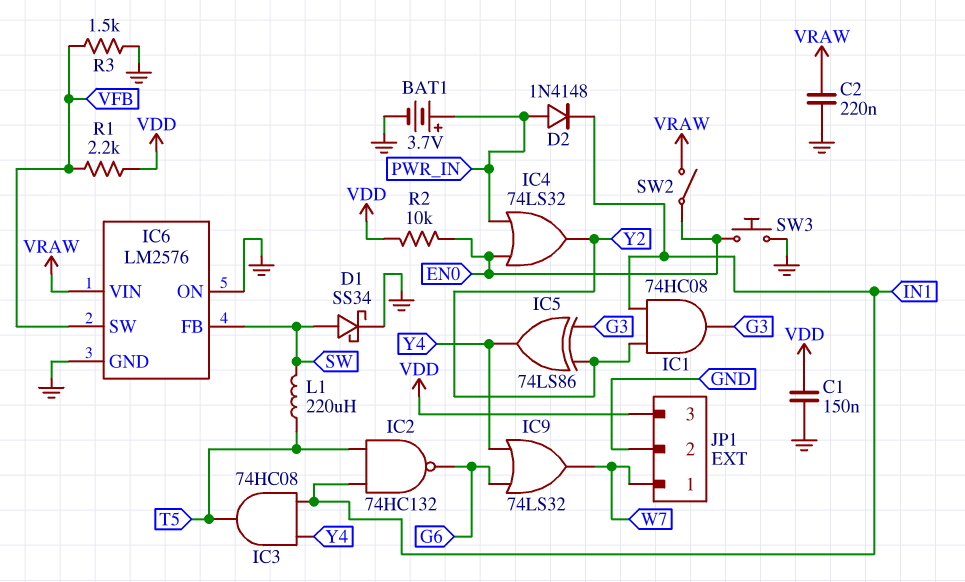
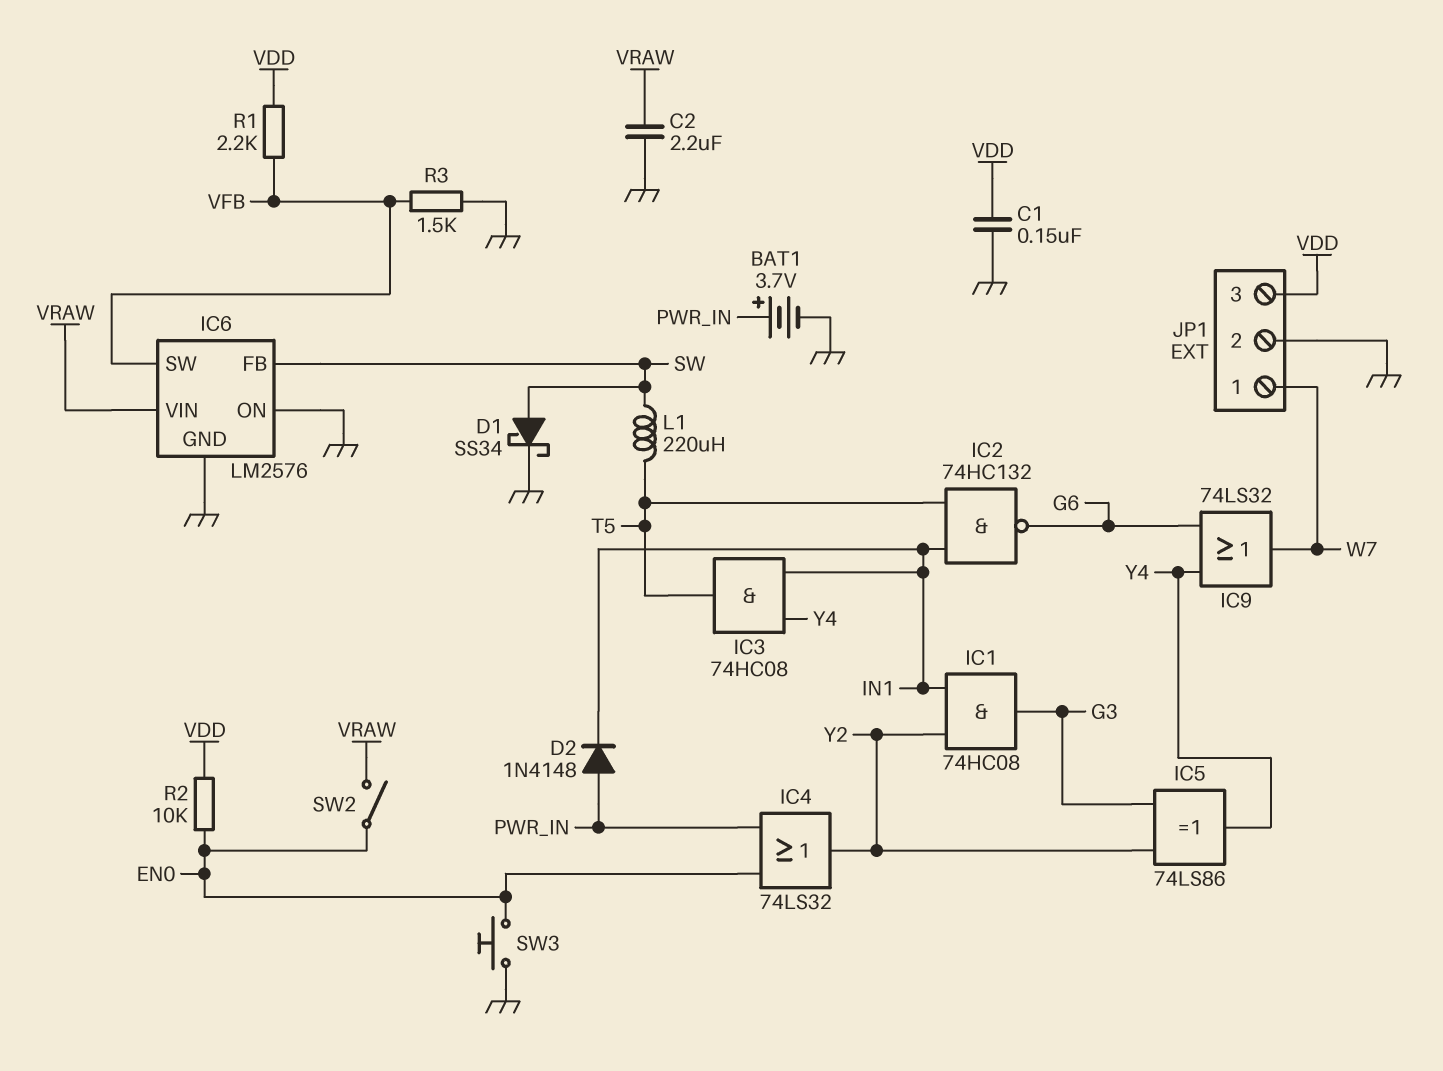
C2: 220nF (GND, VRAW) -> 2.2uF (GND, VRAW)

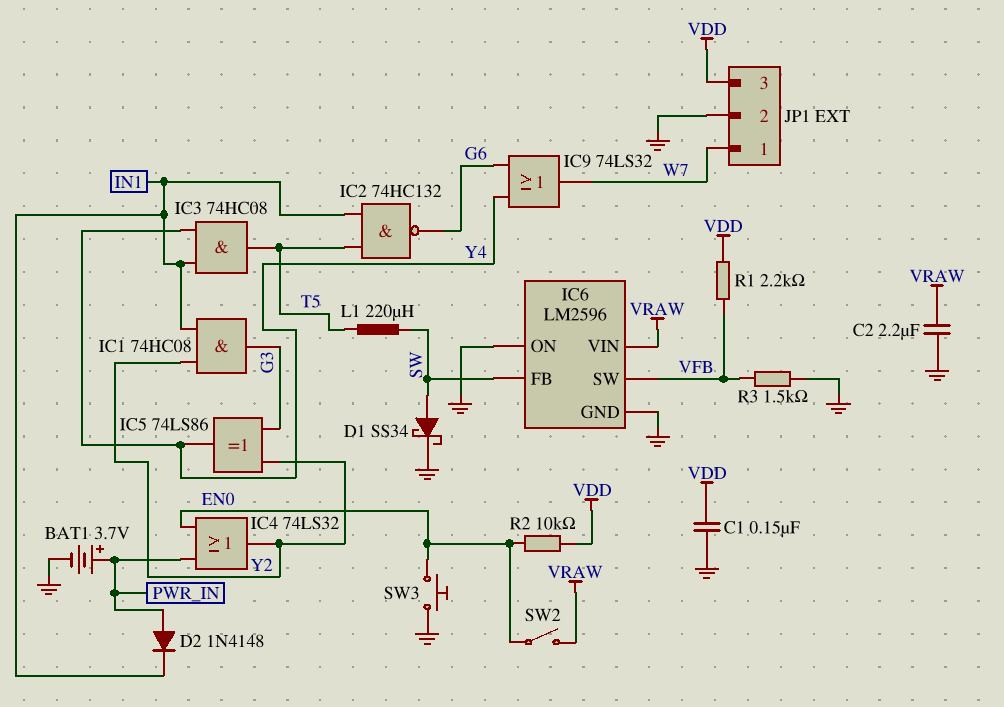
IC6: LM2576 -> LM2596

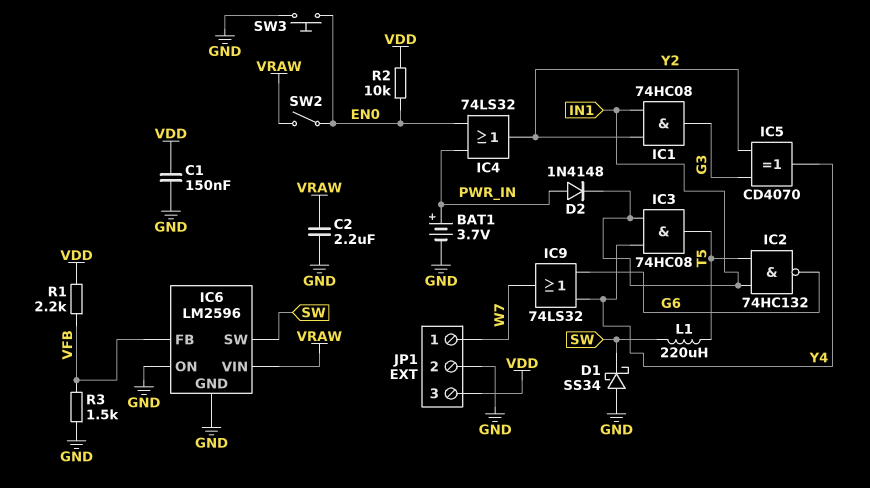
D1: schottky SS34 (A SW, K GND) -> schottky SS34 (A GND, K SW)
IC5: XOR 74LS86 (in G3, in Y2, out Y4) -> XOR CD4070 (in G3, in Y2, out Y4)
IC6 pin FB: SW -> VFB
IC6 pin SW: VFB -> SW

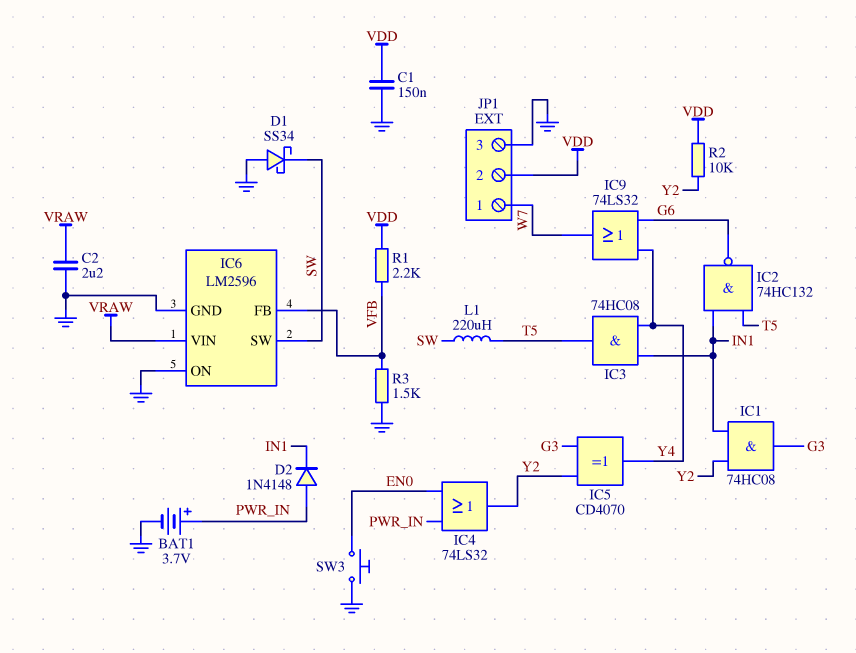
JP1 pin 2: GND -> VDD
JP1 pin 3: VDD -> GND
R2: 10k (EN0, VDD) -> 10k (VDD, Y2)
SW2: switch (EN0, VRAW) -> none

